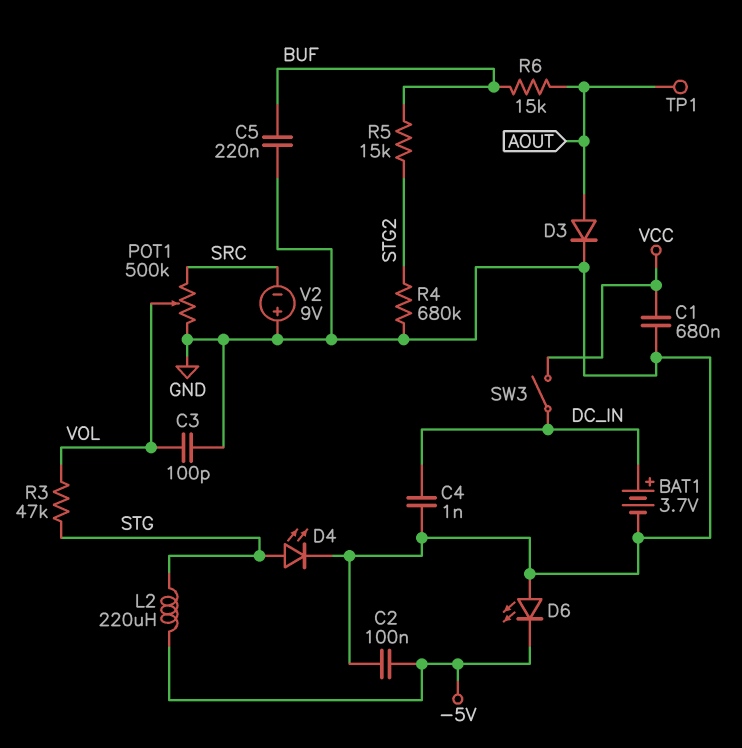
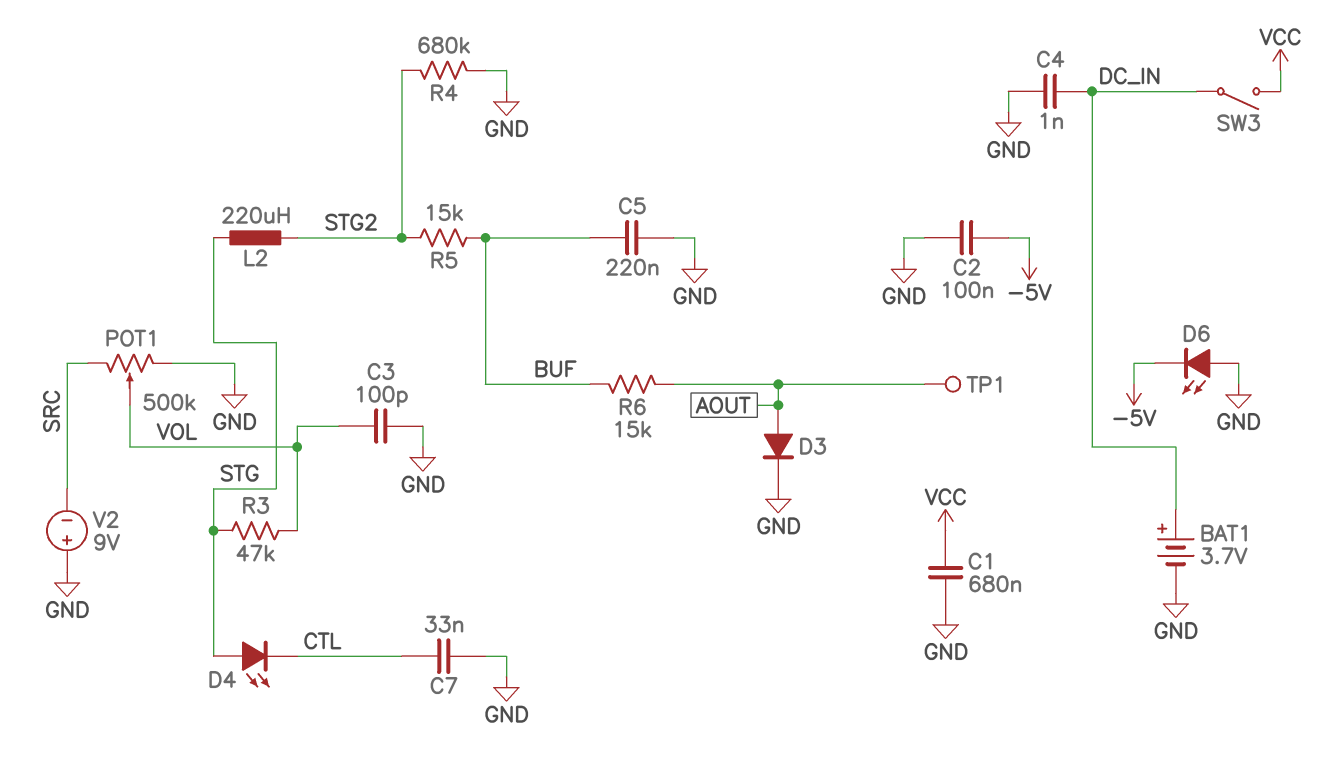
C7: none -> 33nF (CTL, GND)
D4: LED (A STG, K GND) -> LED (A STG, K CTL)
L2: 220uH (-5V, STG) -> 220uH (STG, STG2)

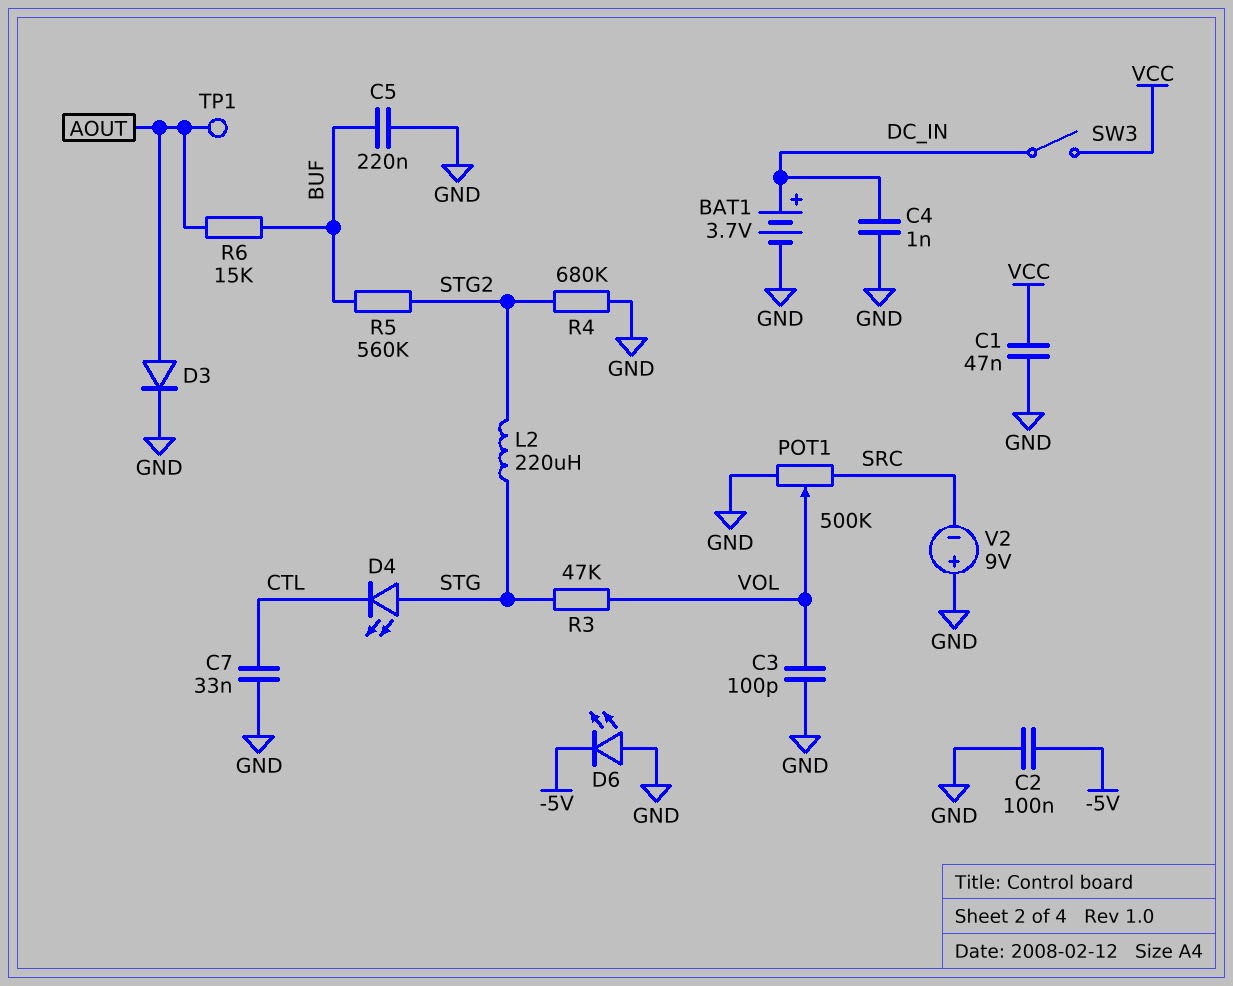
C1: 680nF (GND, VCC) -> 47nF (GND, VCC)
R5: 15k (BUF, STG2) -> 560k (BUF, STG2)

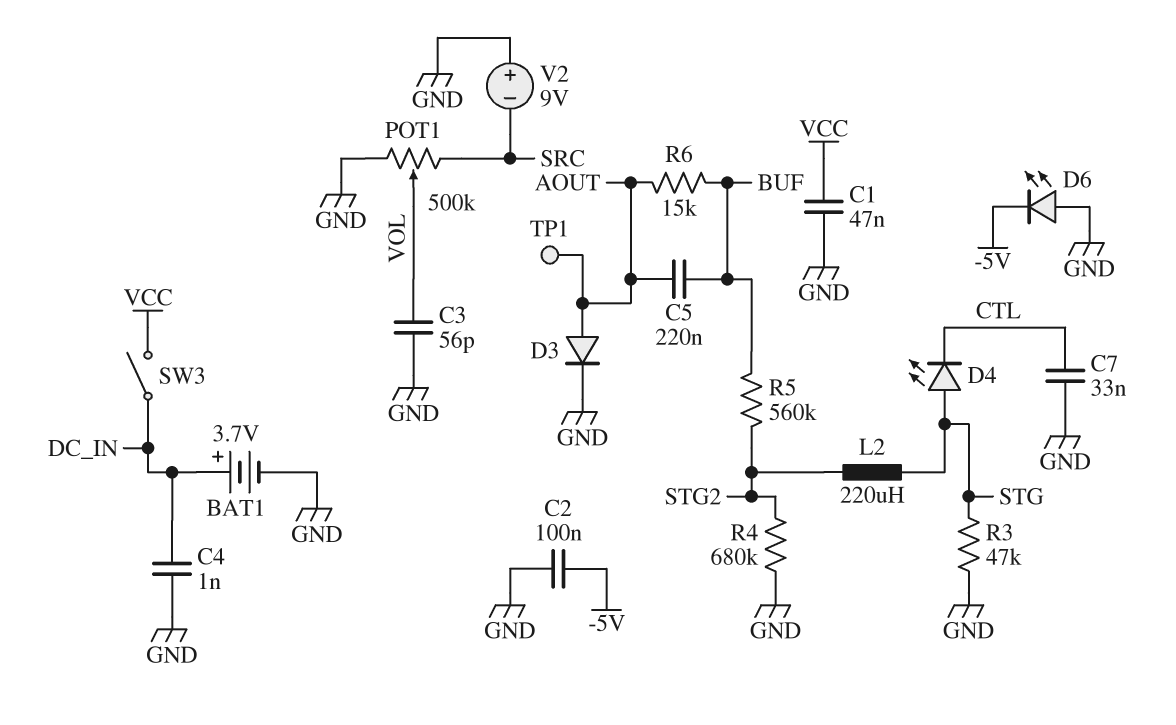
C3: 100pF (GND, VOL) -> 56pF (GND, VOL)
C5: 220nF (BUF, GND) -> 220nF (AOUT, BUF)
R3: 47k (STG, VOL) -> 47k (GND, STG)

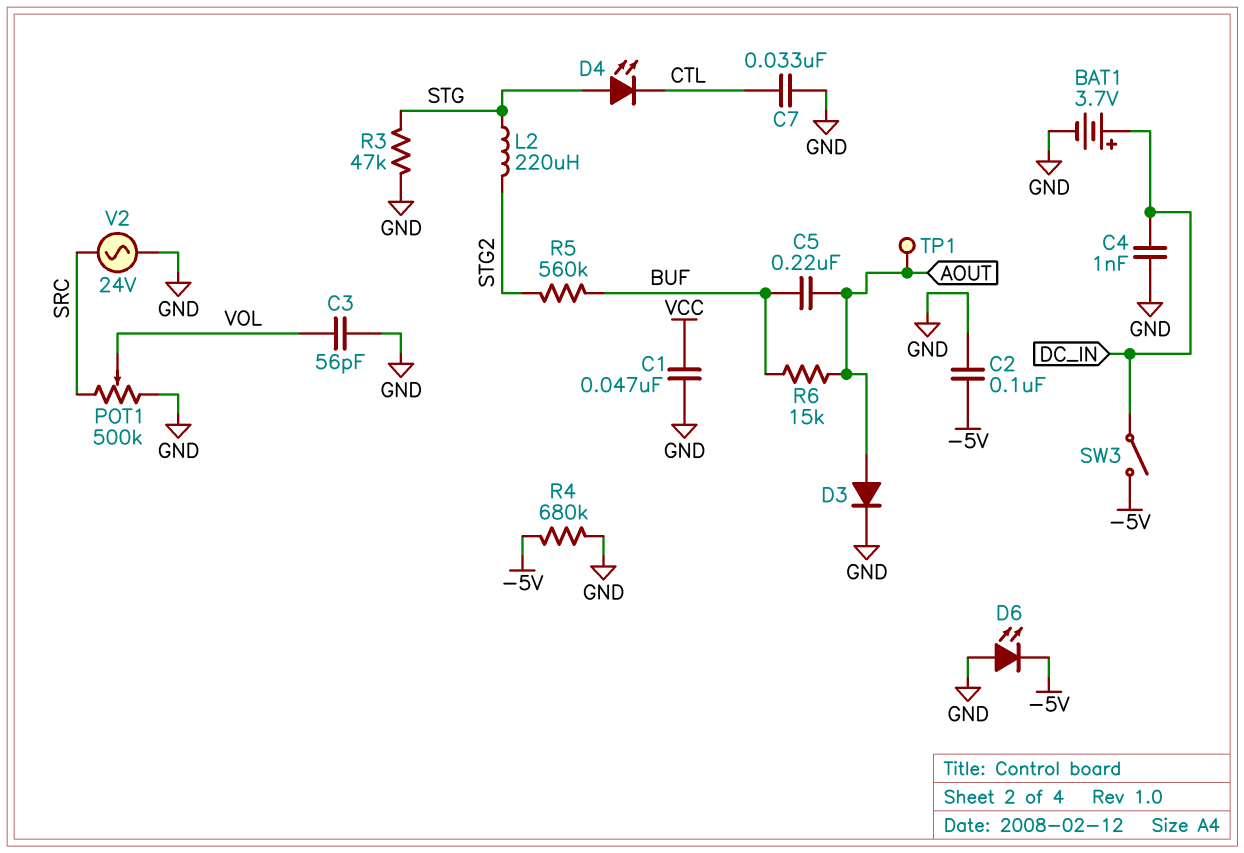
R4: 680k (GND, STG2) -> 680k (-5V, GND)
SW3: switch (DC_IN, VCC) -> switch (-5V, DC_IN)
V2: 9V (plus GND, minus SRC) -> AC 24V (GND, SRC)

